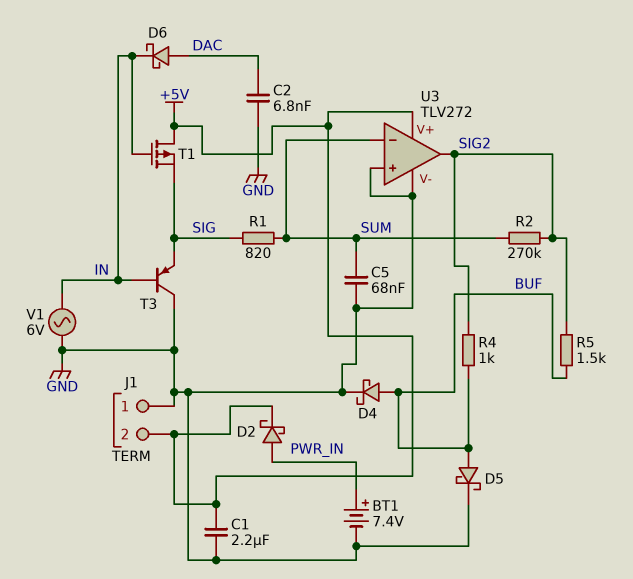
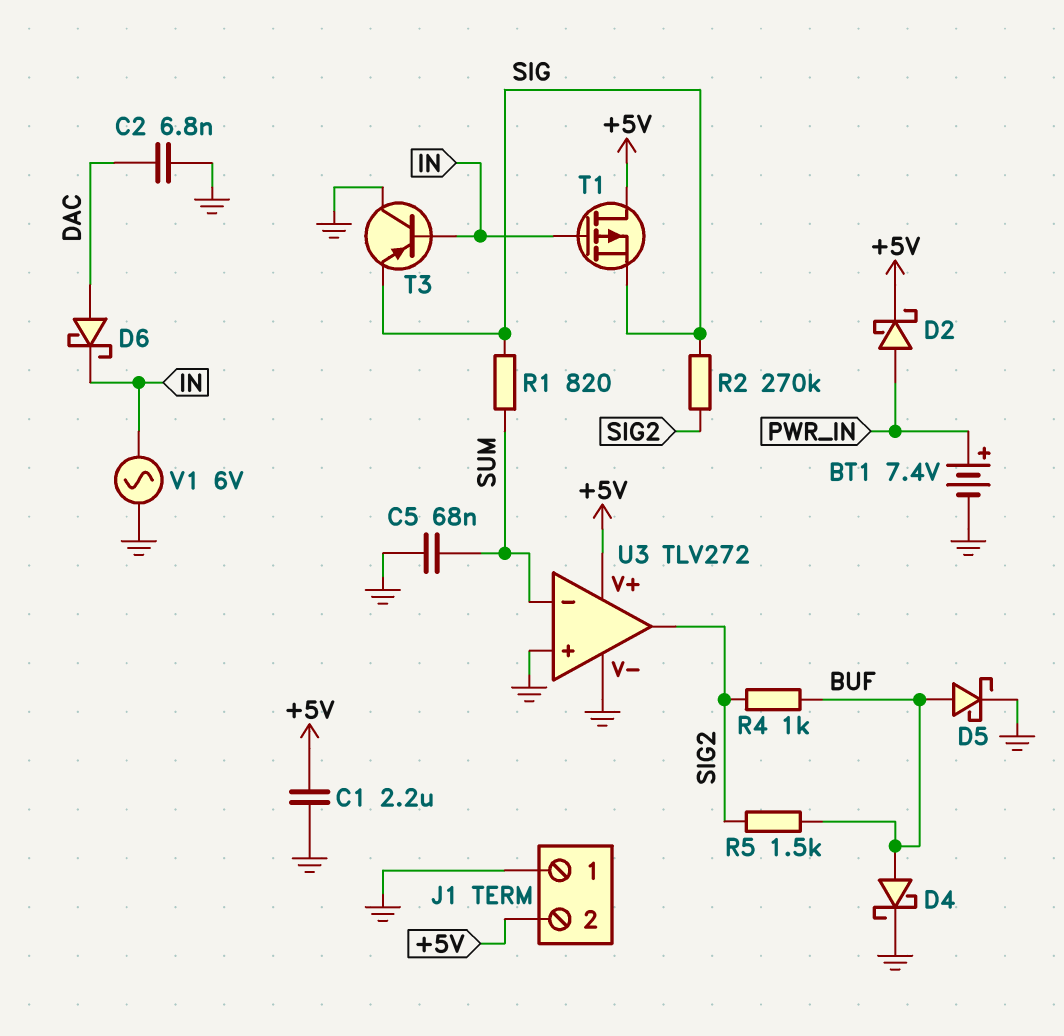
R2: 270k (SIG2, SUM) -> 270k (SIG, SIG2)

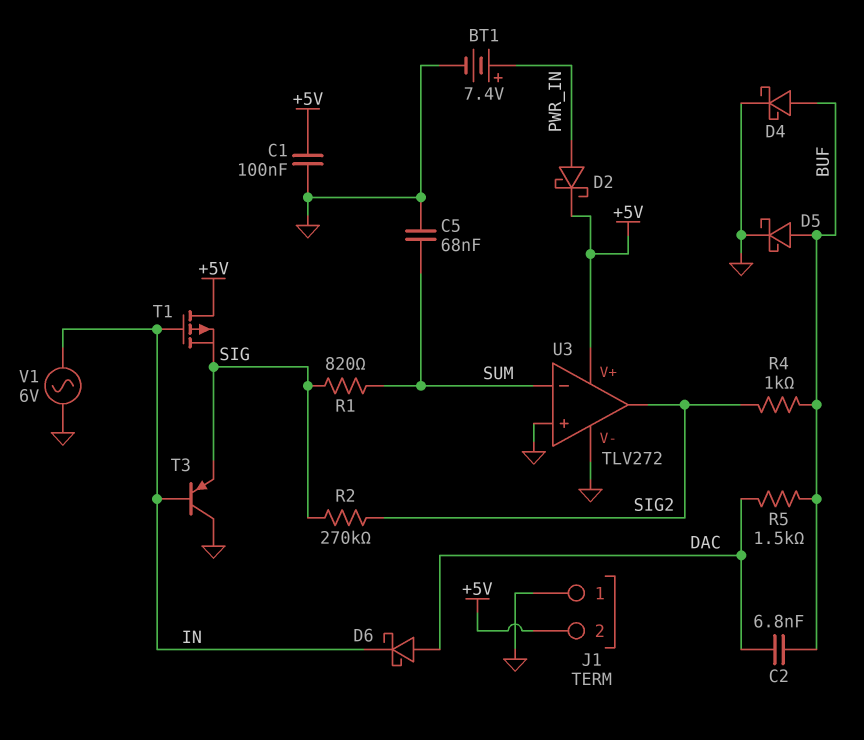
C1: 2.2uF (+5V, GND) -> 100nF (+5V, GND)
C2: 6.8nF (DAC, GND) -> 6.8nF (BUF, DAC)
R5: 1.5k (BUF, SIG2) -> 1.5k (BUF, DAC)

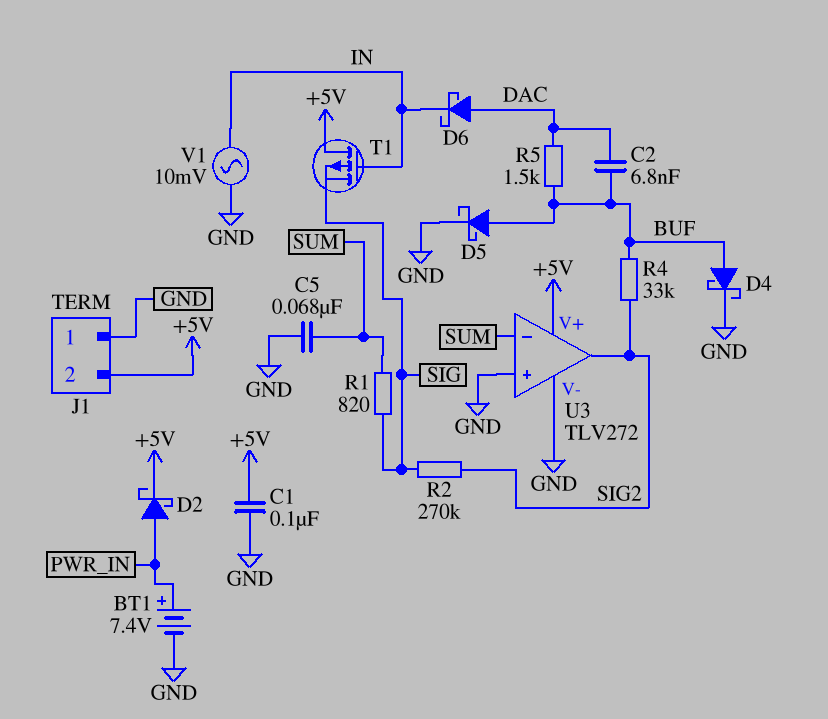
R4: 1k (BUF, SIG2) -> 33k (BUF, SIG2)
T3: PNP (B IN, C GND, E SIG) -> none
V1: AC 6V (GND, IN) -> AC 10mV (GND, IN)

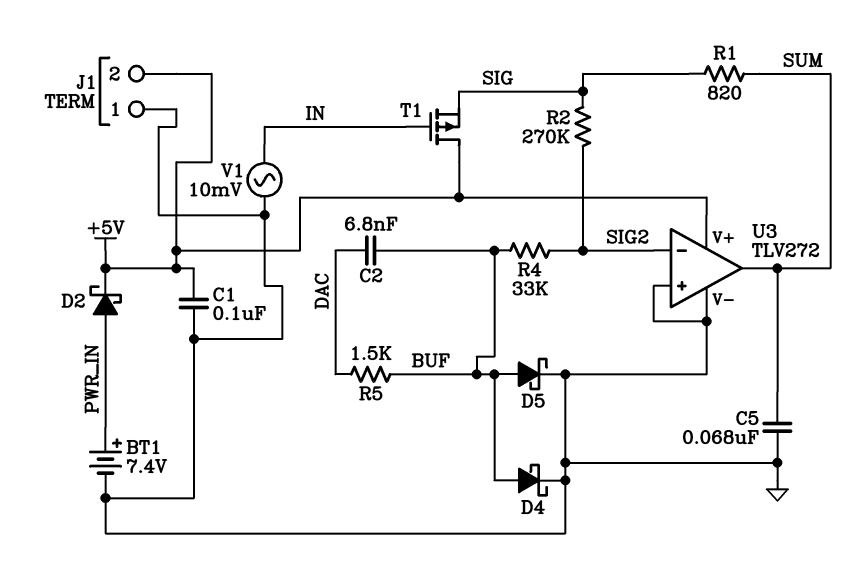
D6: schottky (A DAC, K IN) -> none
U3 pin in-: SUM -> SIG2
U3 pin out: SIG2 -> SUM

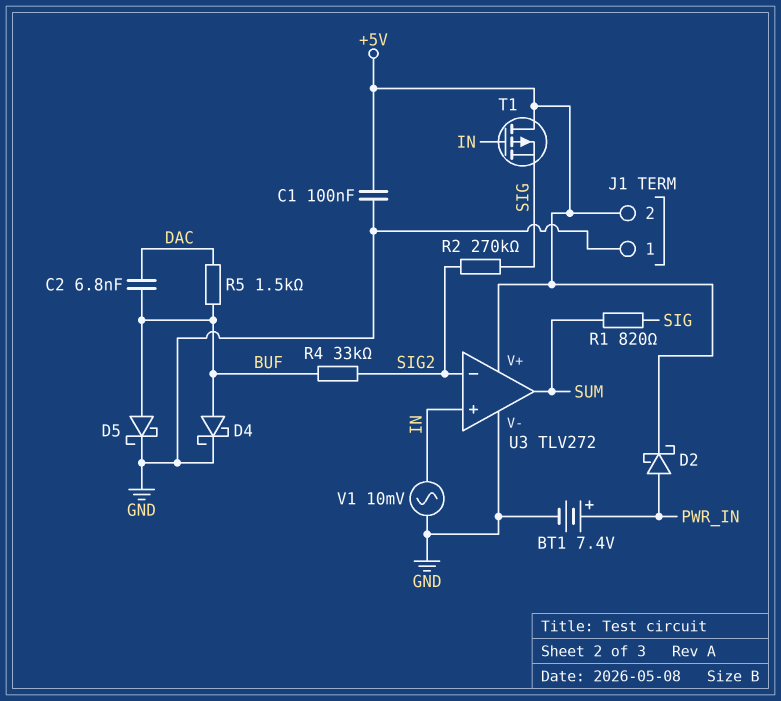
C5: 68nF (GND, SUM) -> none
U3 pin in+: GND -> IN

